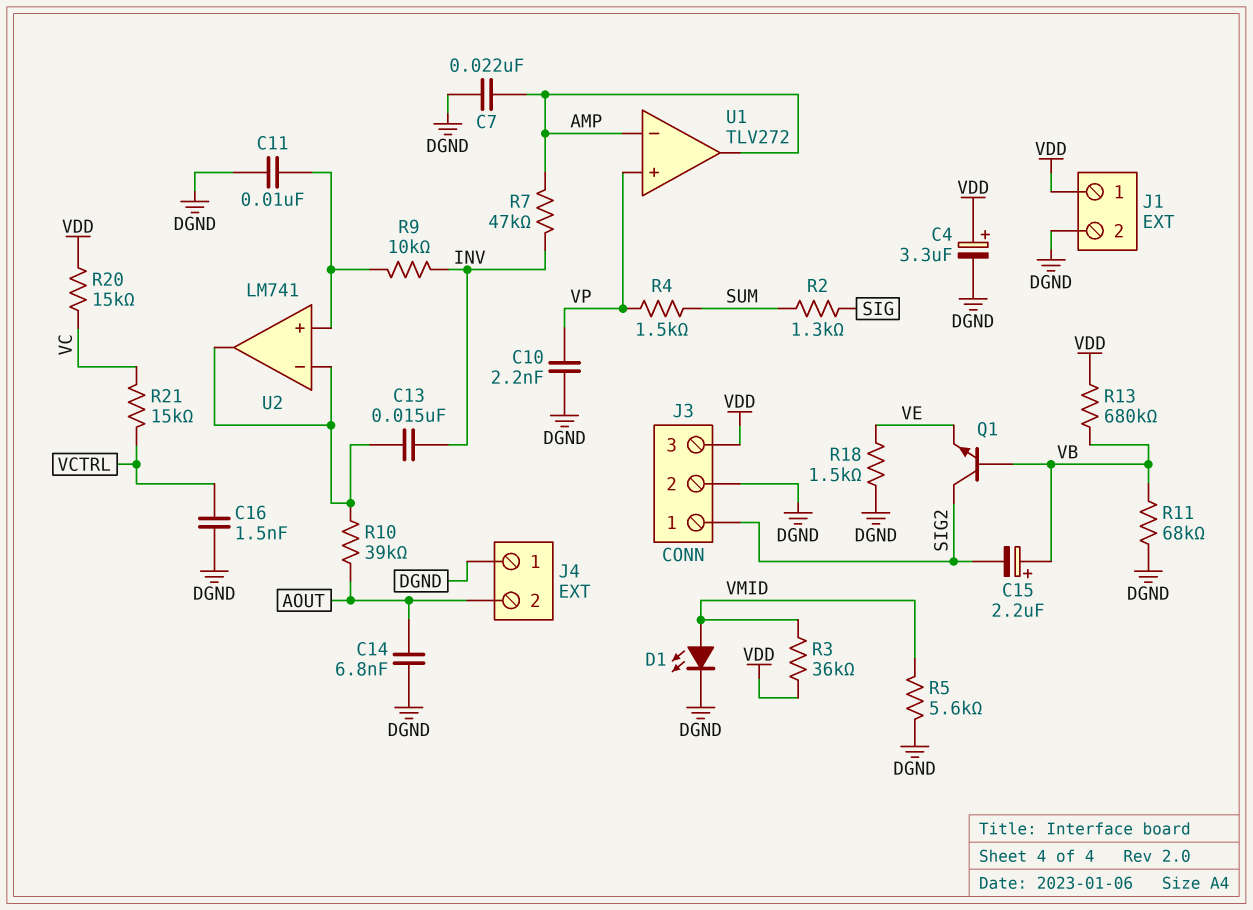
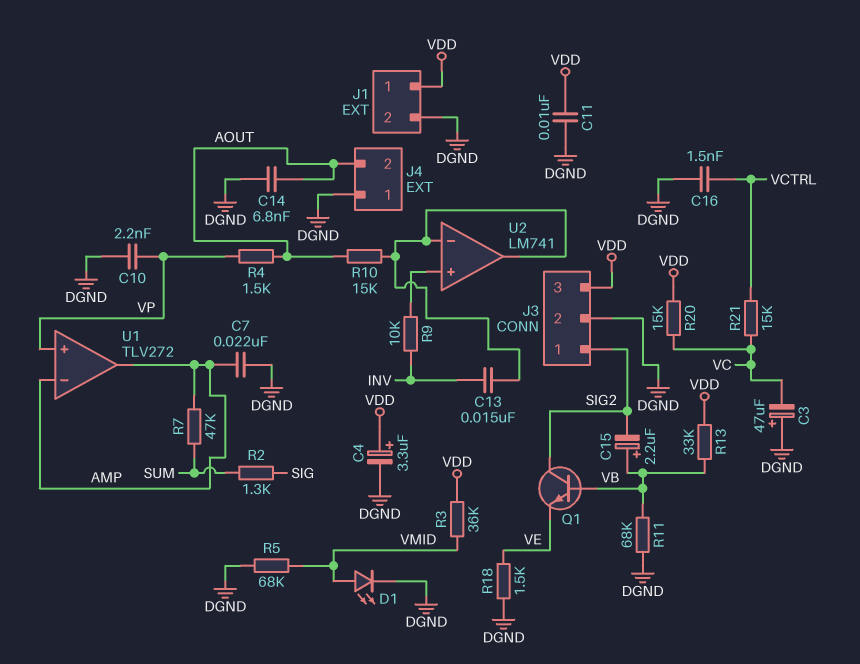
C3: none -> 47uF (plus DGND, minus VC)
C11: 10nF (DGND, U2/in+) -> 10nF (DGND, VDD)
R4: 1.5k (SUM, VP) -> 1.5k (AOUT, VP)
R5: 5.6k (DGND, VMID) -> 68k (DGND, VMID)
R7: 47k (AMP, INV) -> 47k (AMP, SUM)
R10: 39k (AOUT, U2/in-) -> 15k (AOUT, U2/in-)
R13: 680k (VB, VDD) -> 33k (VB, VDD)

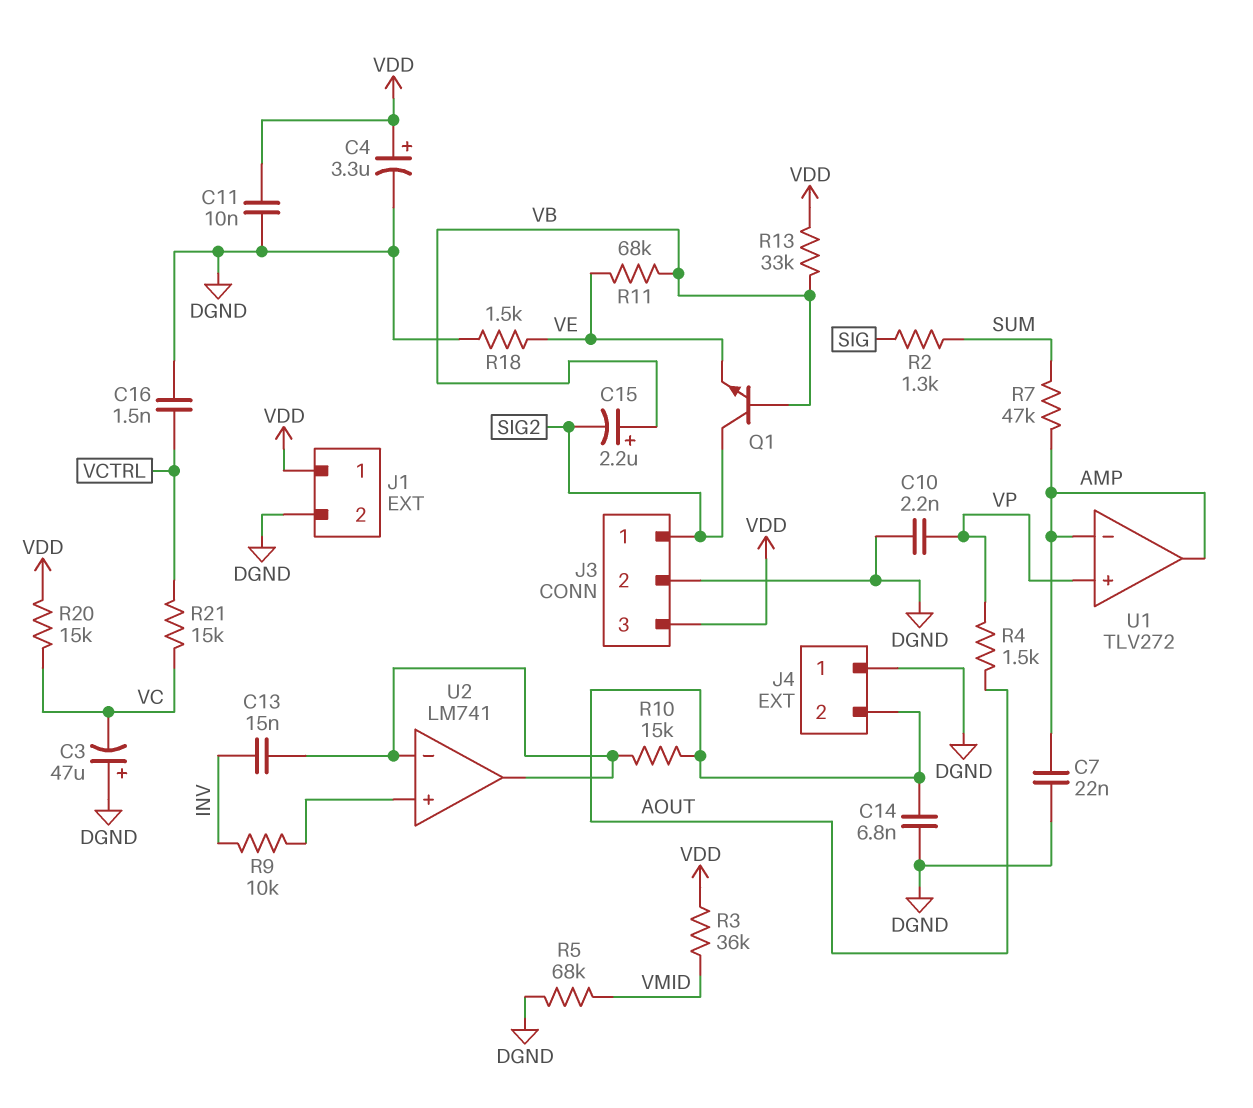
D1: LED (A VMID, K DGND) -> none
R11: 68k (DGND, VB) -> 68k (VB, VE)

